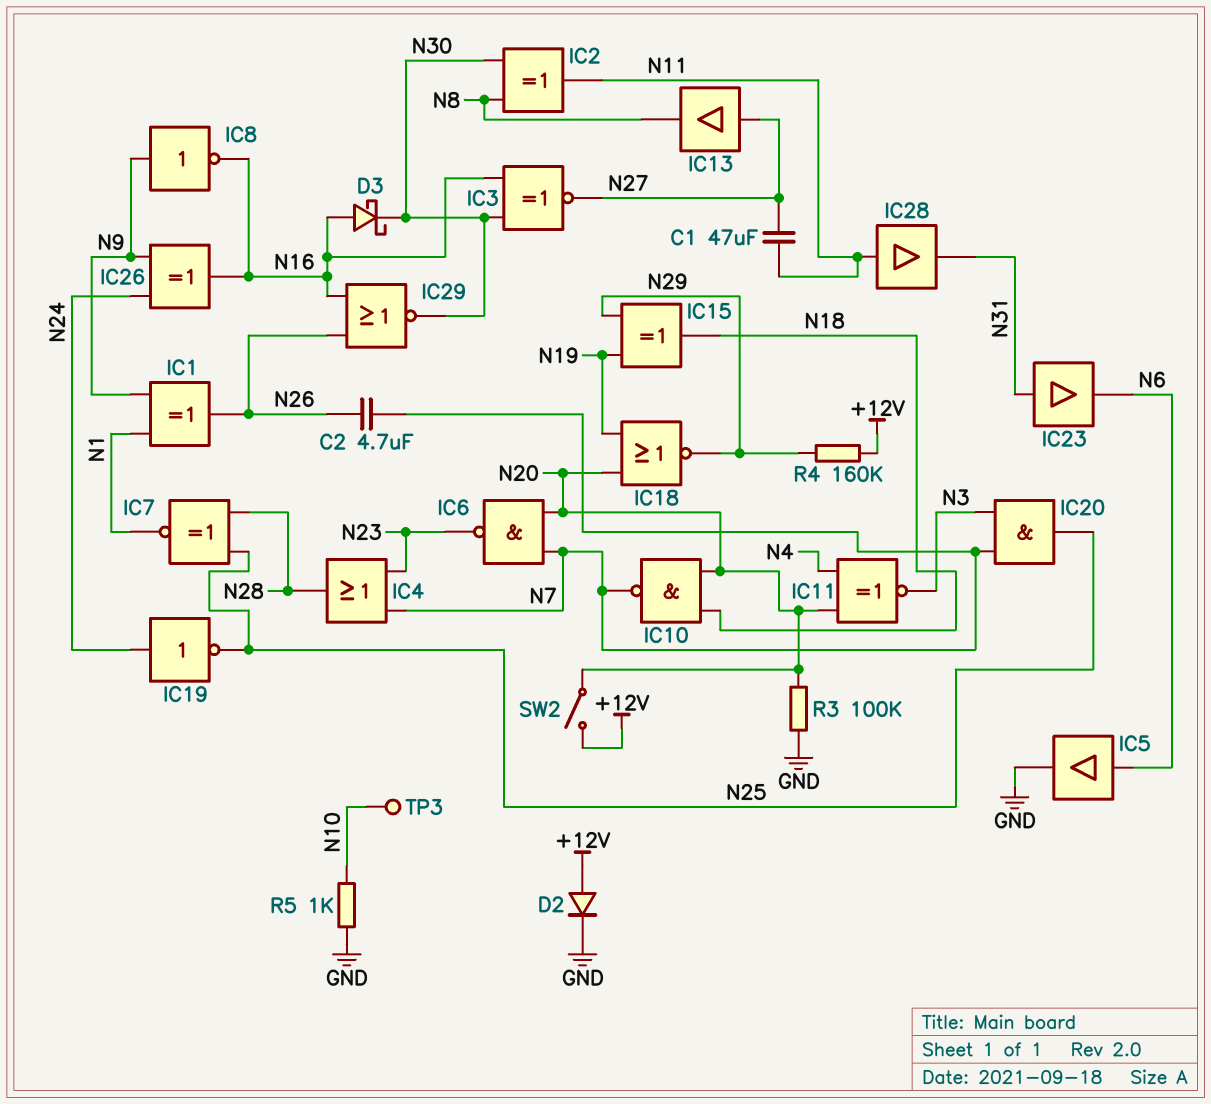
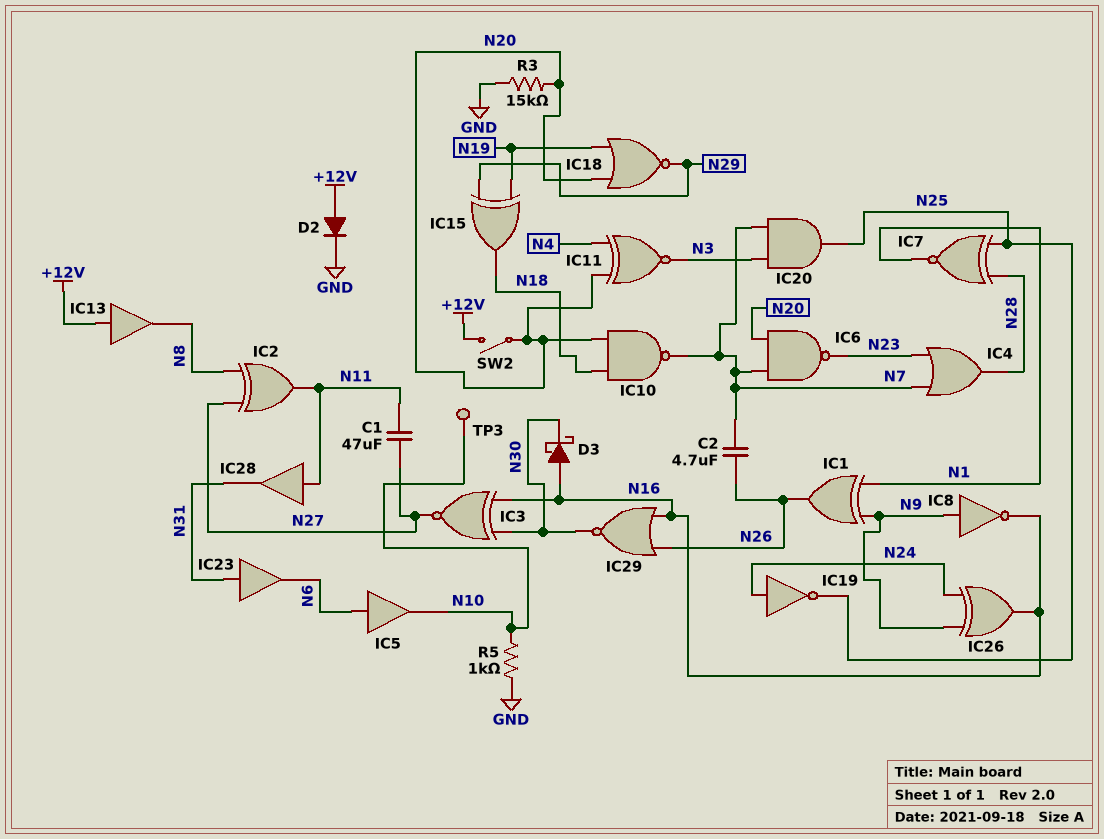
IC2: XOR (in N8, in N30, out N11) -> XOR (in N8, in N27, out N11)
IC5: buffer (in N6, out GND) -> buffer (in N6, out N10)
IC13: buffer (in N27, out N8) -> buffer (in +12V, out N8)
R3: 100k (GND, N20) -> 15k (GND, N20)
R4: 160k (+12V, N29) -> none

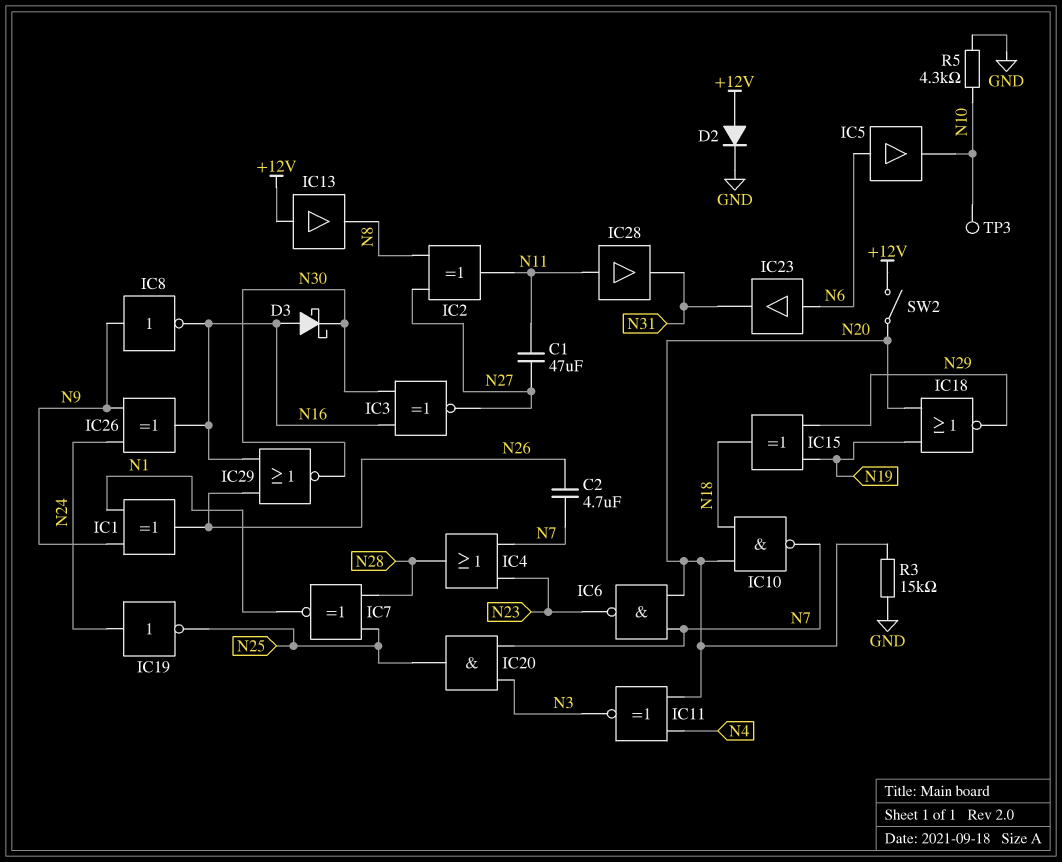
IC23: buffer (in N31, out N6) -> buffer (in N6, out N31)
R5: 1k (GND, N10) -> 4.3k (GND, N10)

